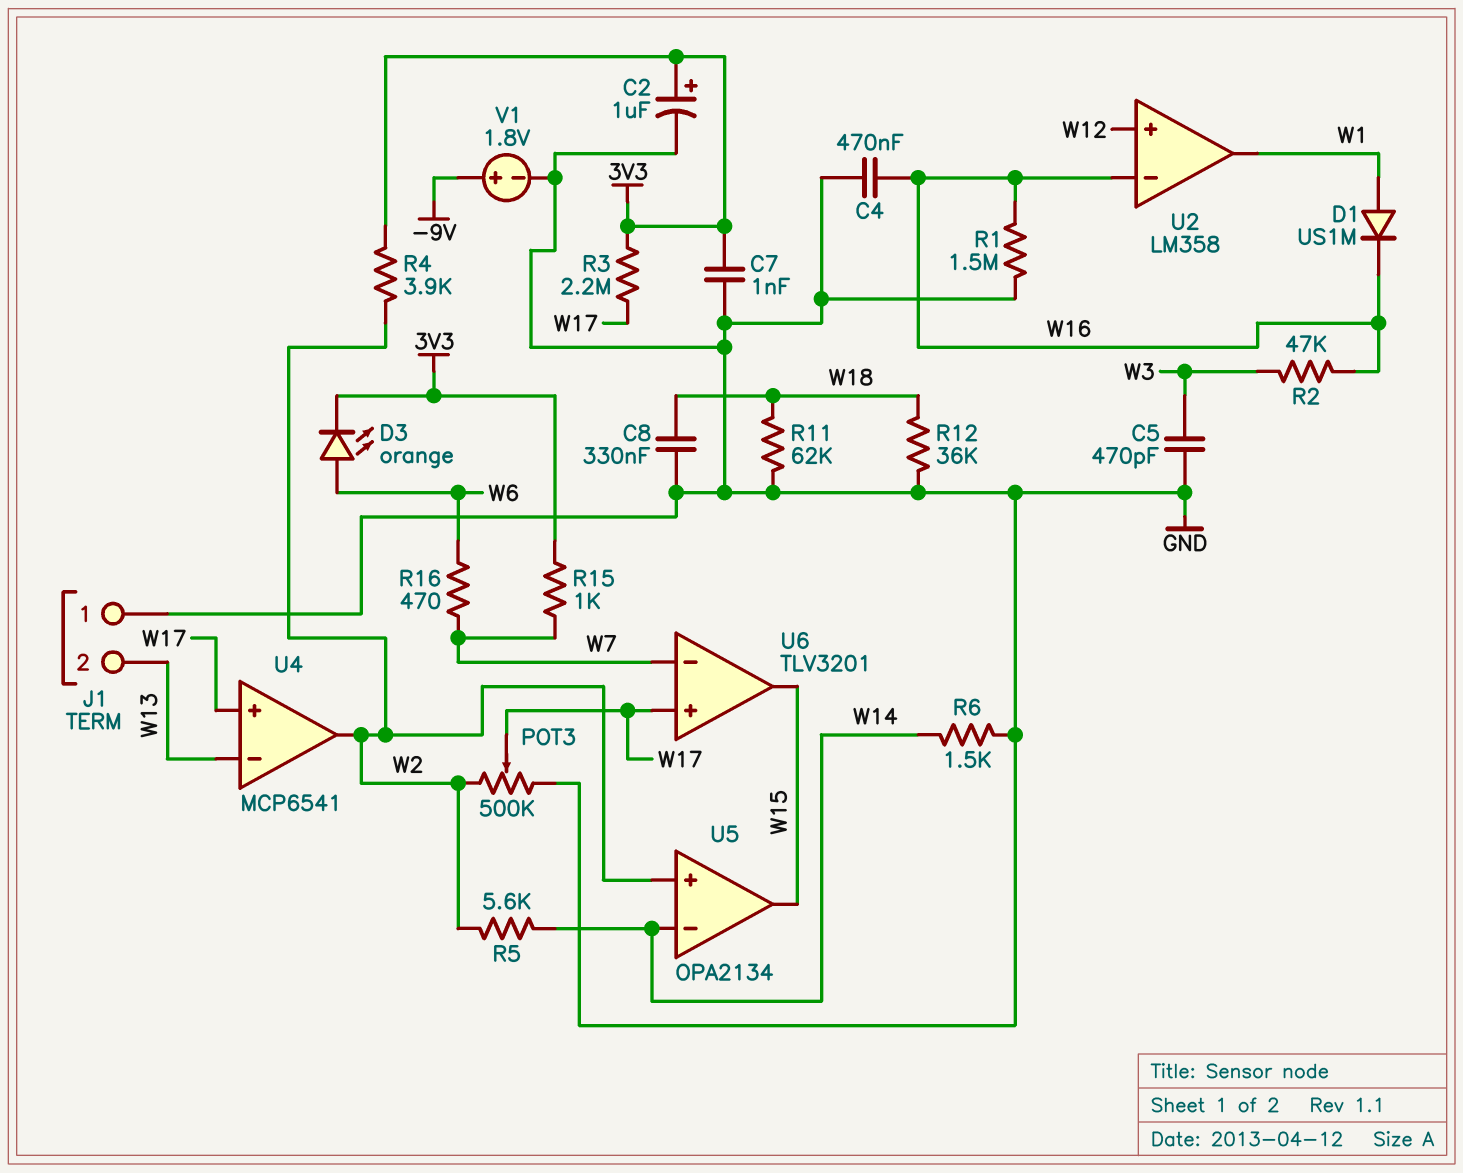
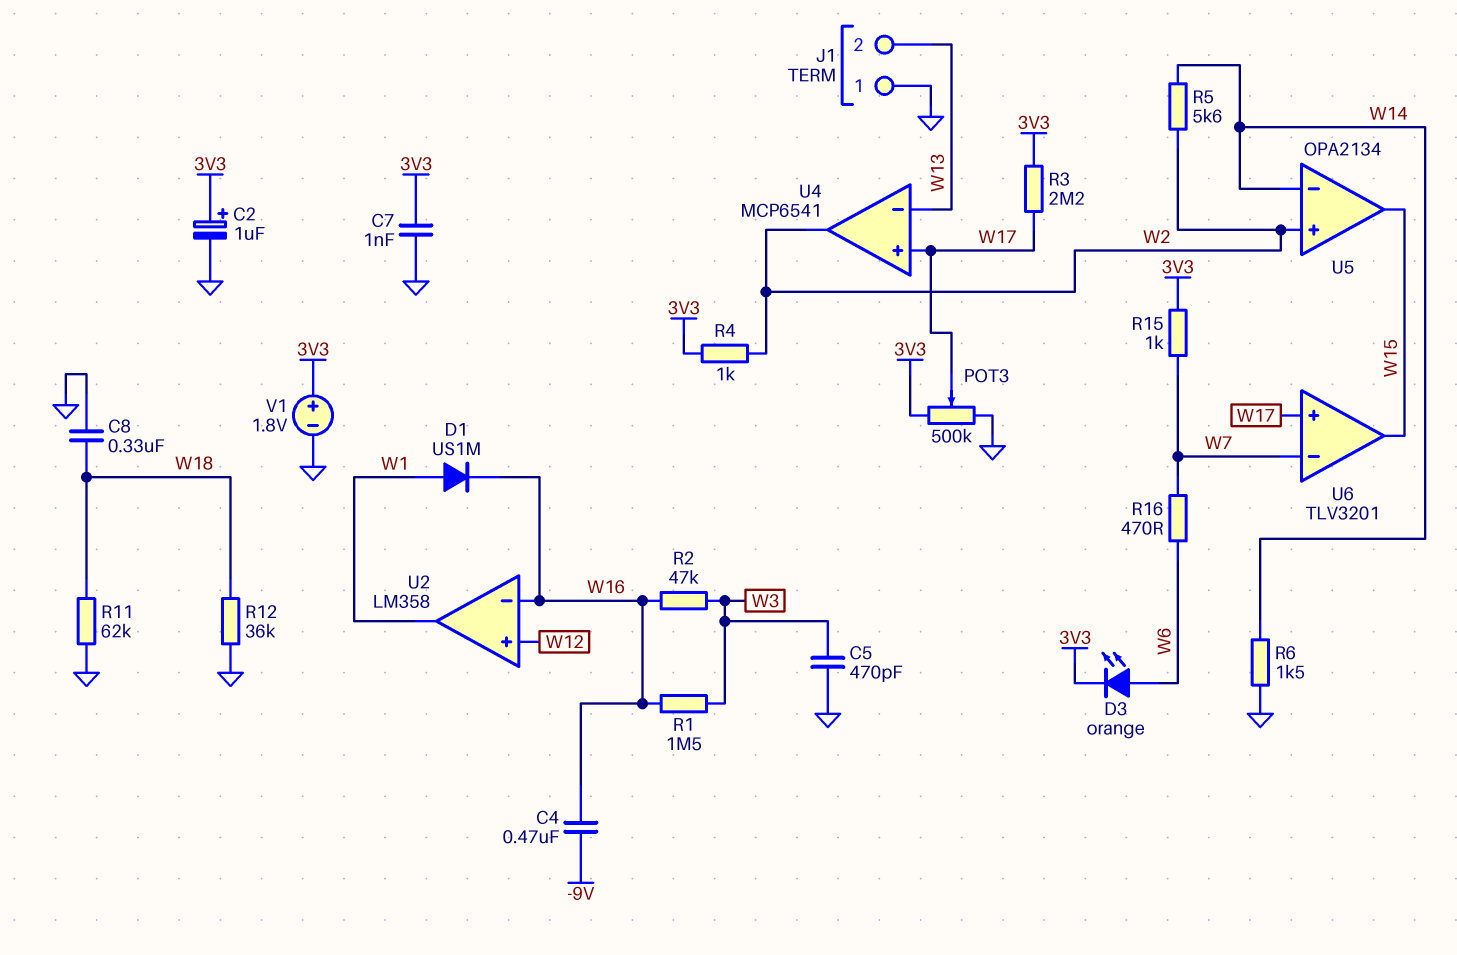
C4: 470nF (GND, W16) -> 470nF (-9V, W16)
POT3: 500k (GND, W2, wiper W17) -> 500k (3V3, GND, wiper W17)
R1: 1.5M (GND, W16) -> 1.5M (W3, W16)
R4: 3.9k (3V3, W2) -> 1k (3V3, W2)
V1: 1.8V (plus -9V, minus GND) -> 1.8V (plus 3V3, minus GND)

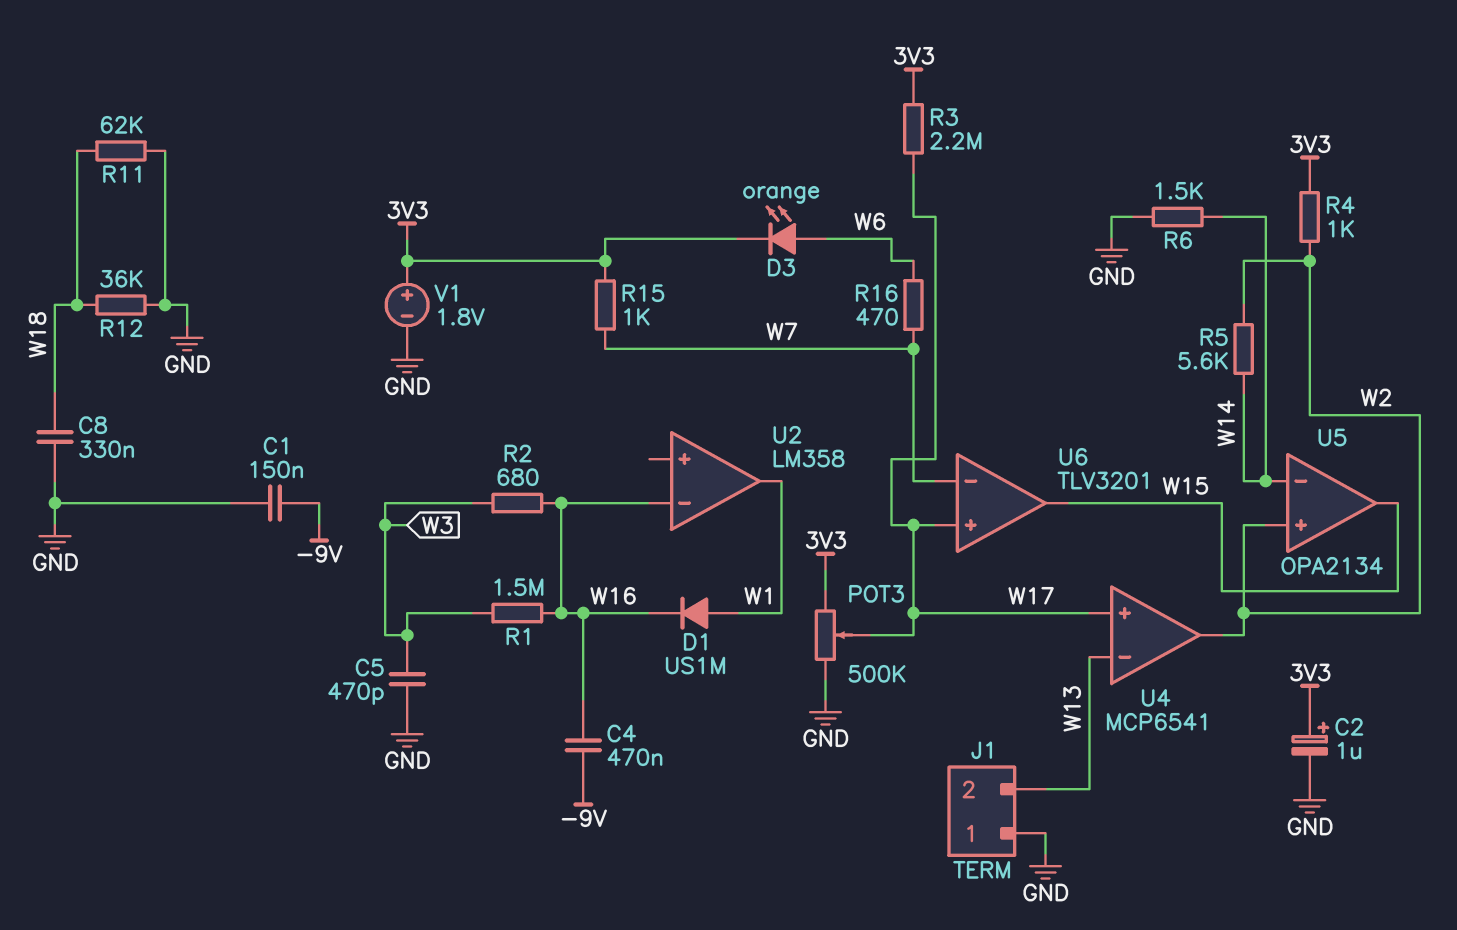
C1: none -> 150nF (-9V, GND)
C7: 1nF (3V3, GND) -> none
R2: 47k (W3, W16) -> 680 (W3, W16)
U2 pin in+: W12 -> none

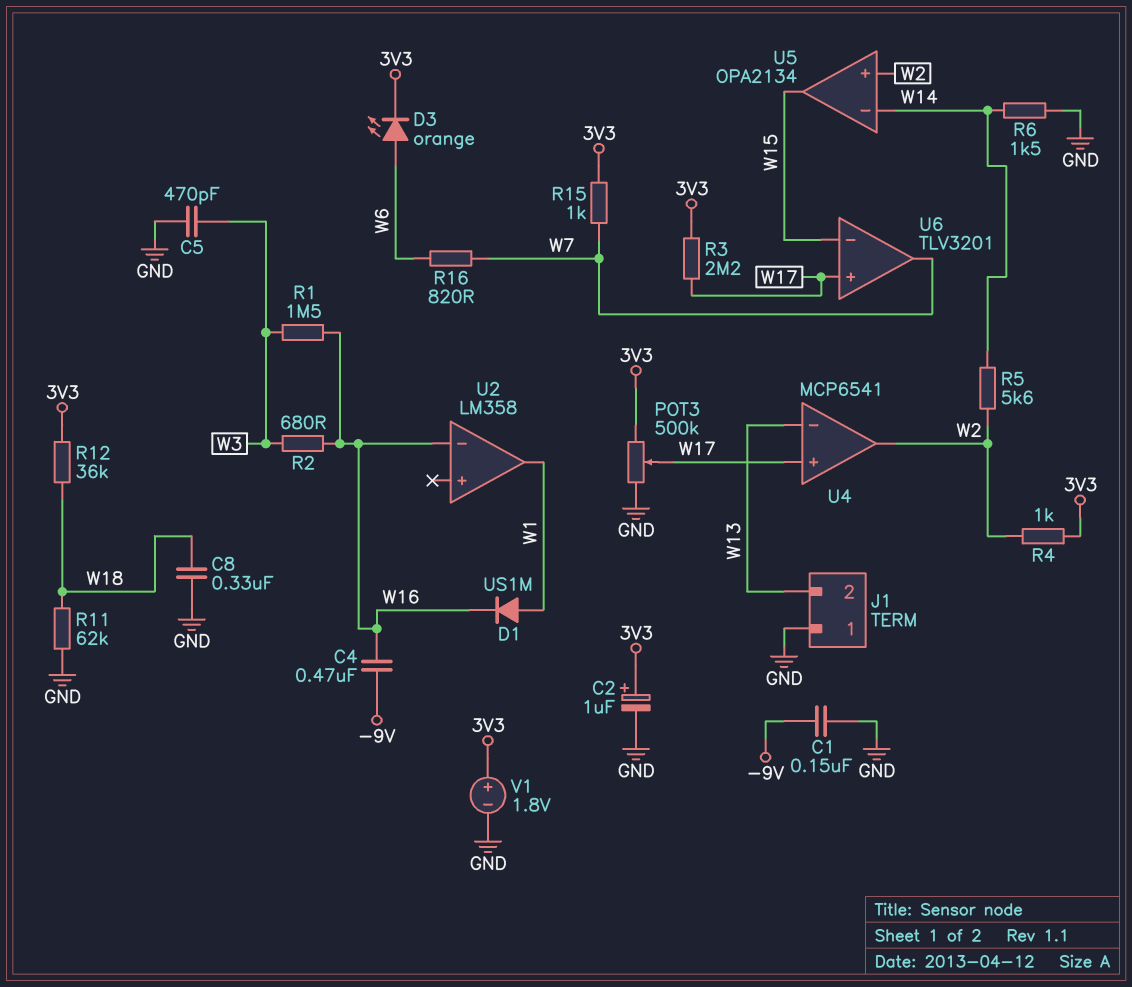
R12: 36k (GND, W18) -> 36k (3V3, W18)
R16: 470 (W6, W7) -> 820 (W6, W7)
U6 pin in-: W7 -> W15
U6 pin out: W15 -> W7

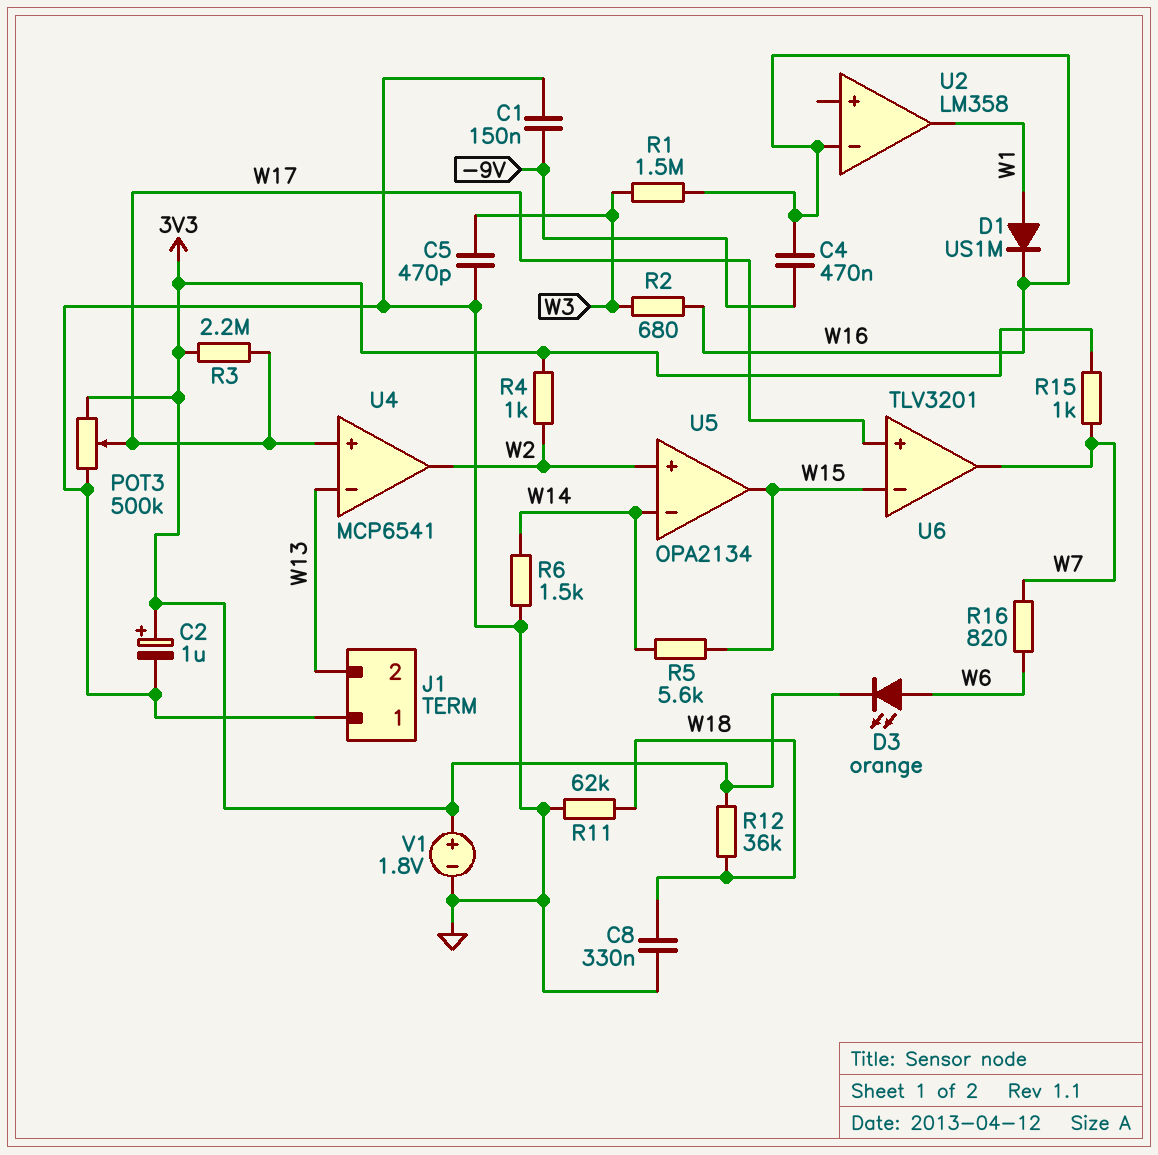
R5: 5.6k (W2, W14) -> 5.6k (W14, W15)

